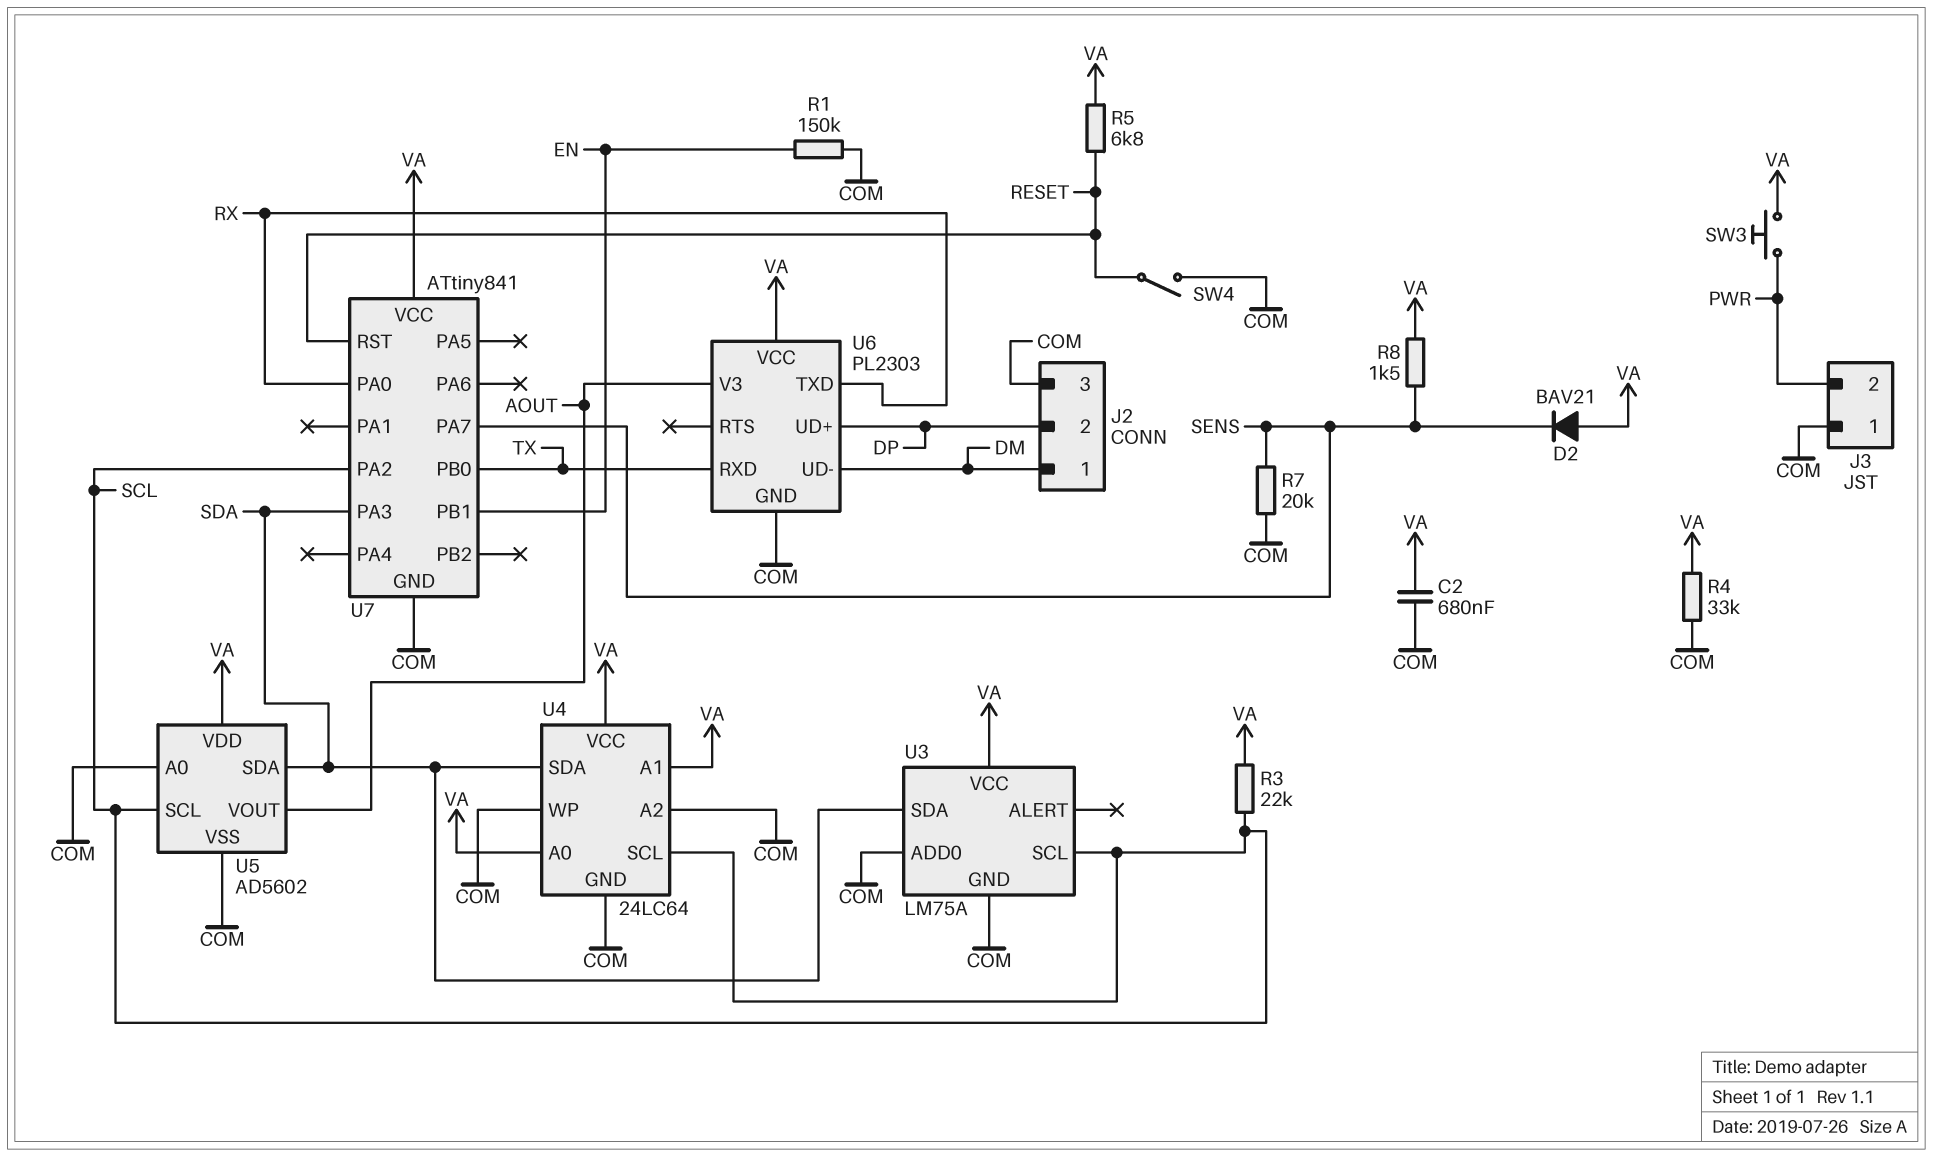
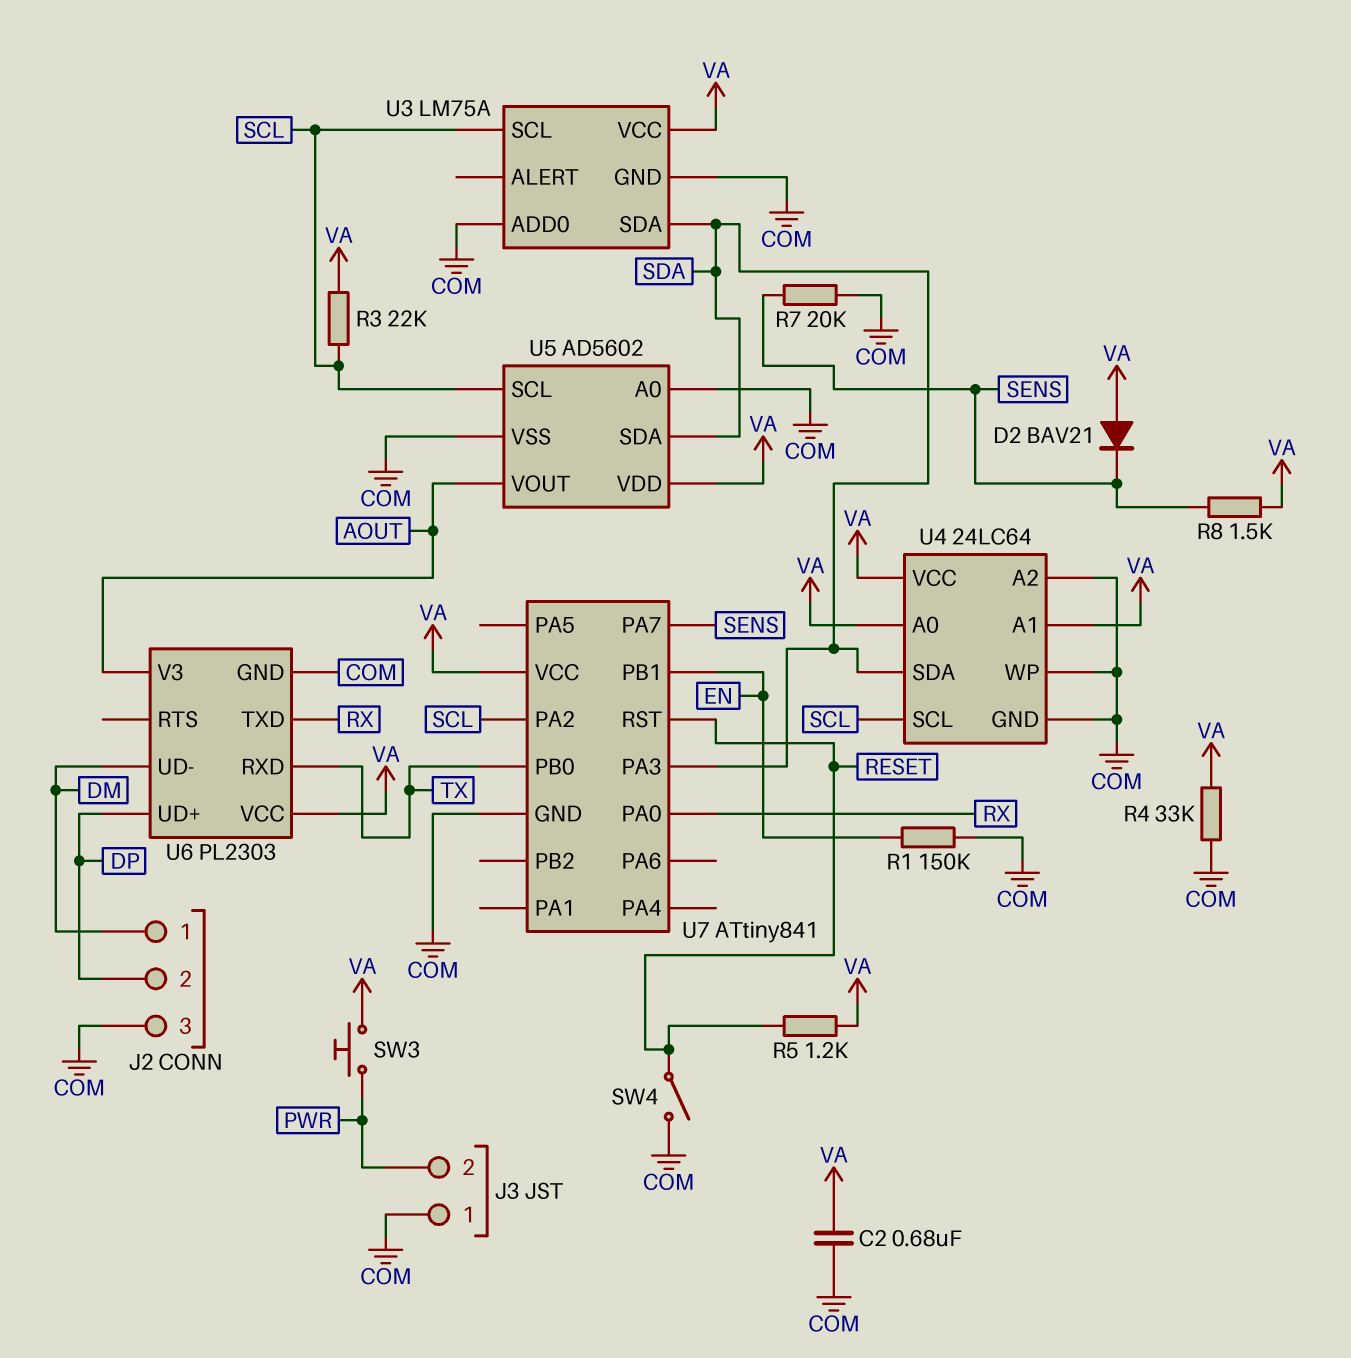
R5: 6.8k (RESET, VA) -> 1.2k (RESET, VA)

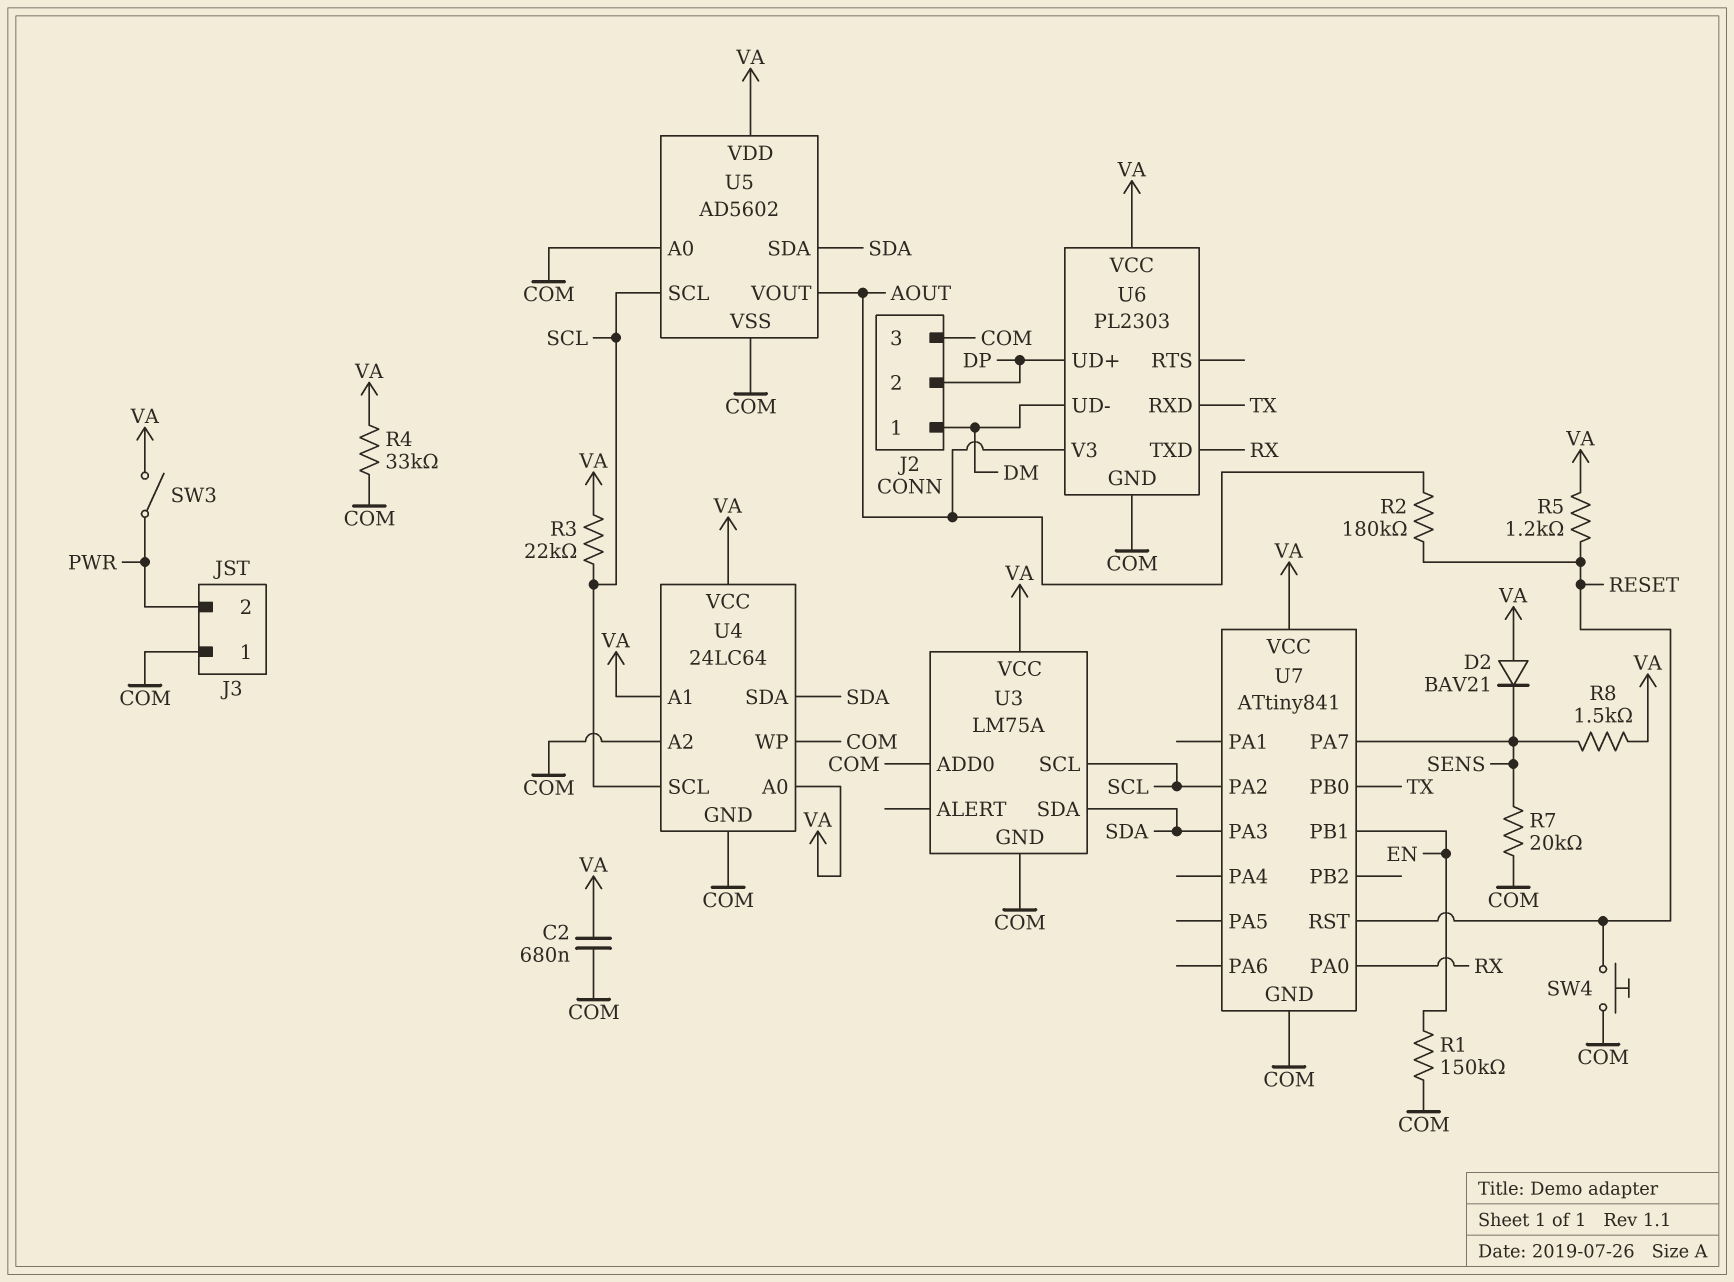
R2: none -> 180k (AOUT, RESET)
SW3: button (PWR, VA) -> switch (PWR, VA)
SW4: switch (COM, RESET) -> button (COM, RESET)

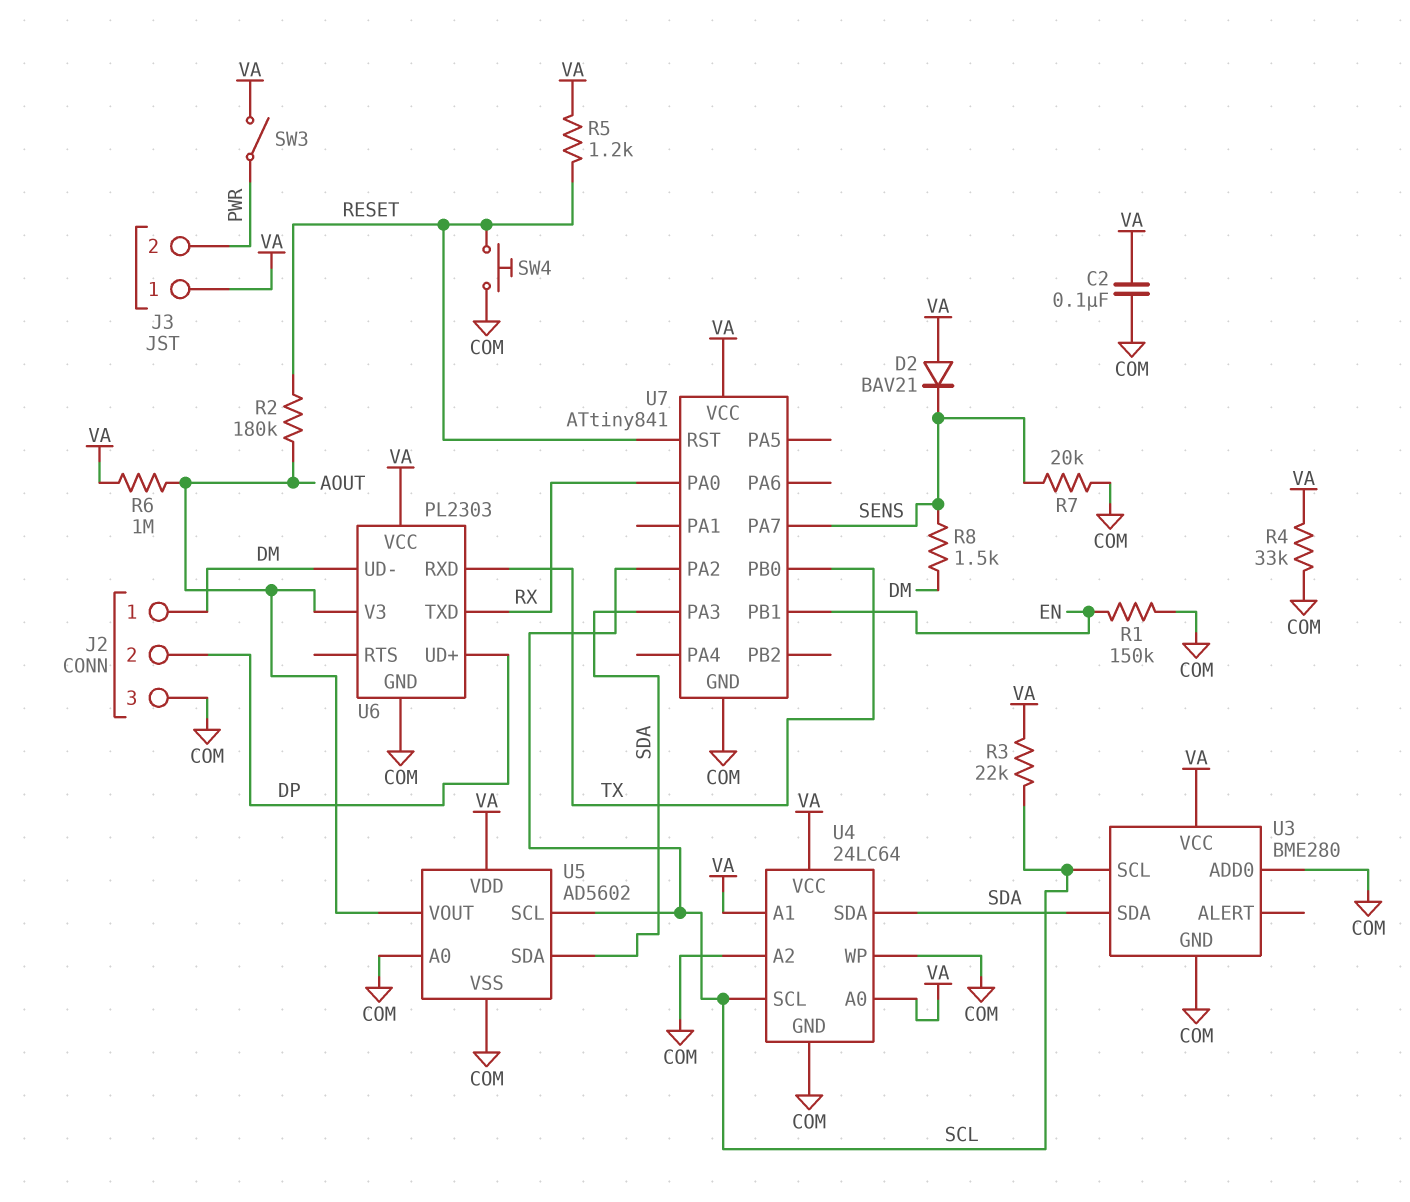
C2: 680nF (COM, VA) -> 100nF (COM, VA)
J3 pin 1: COM -> VA
R6: none -> 1M (AOUT, VA)
R8: 1.5k (SENS, VA) -> 1.5k (DM, SENS)
U3: LM75A -> BME280

